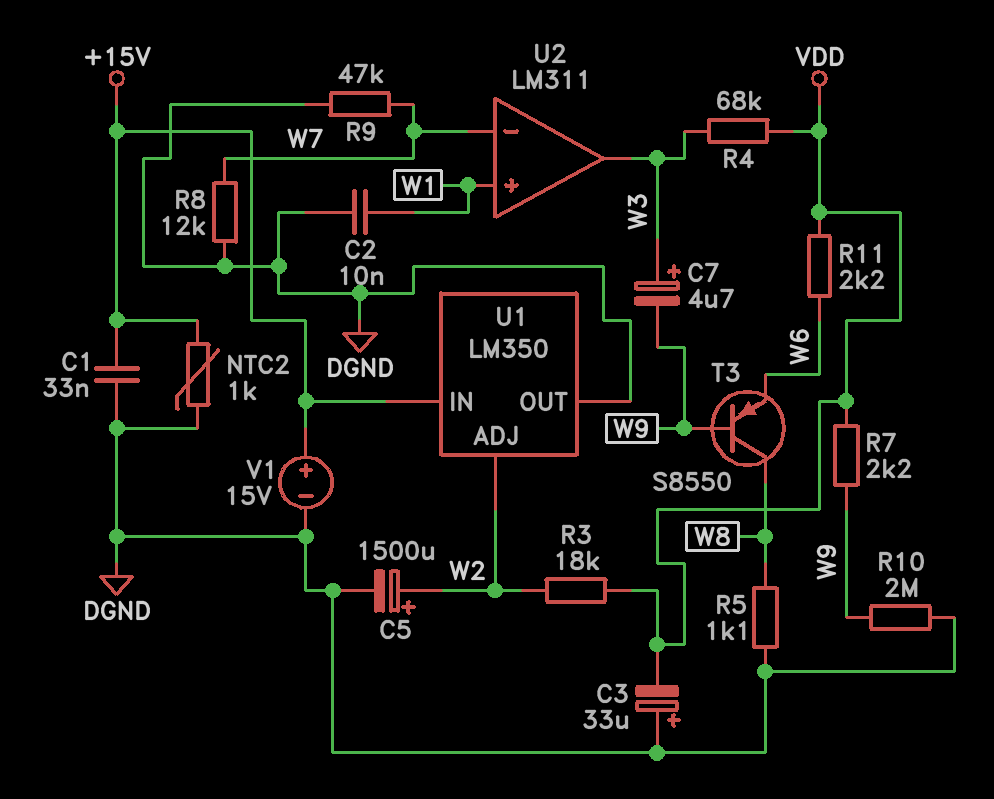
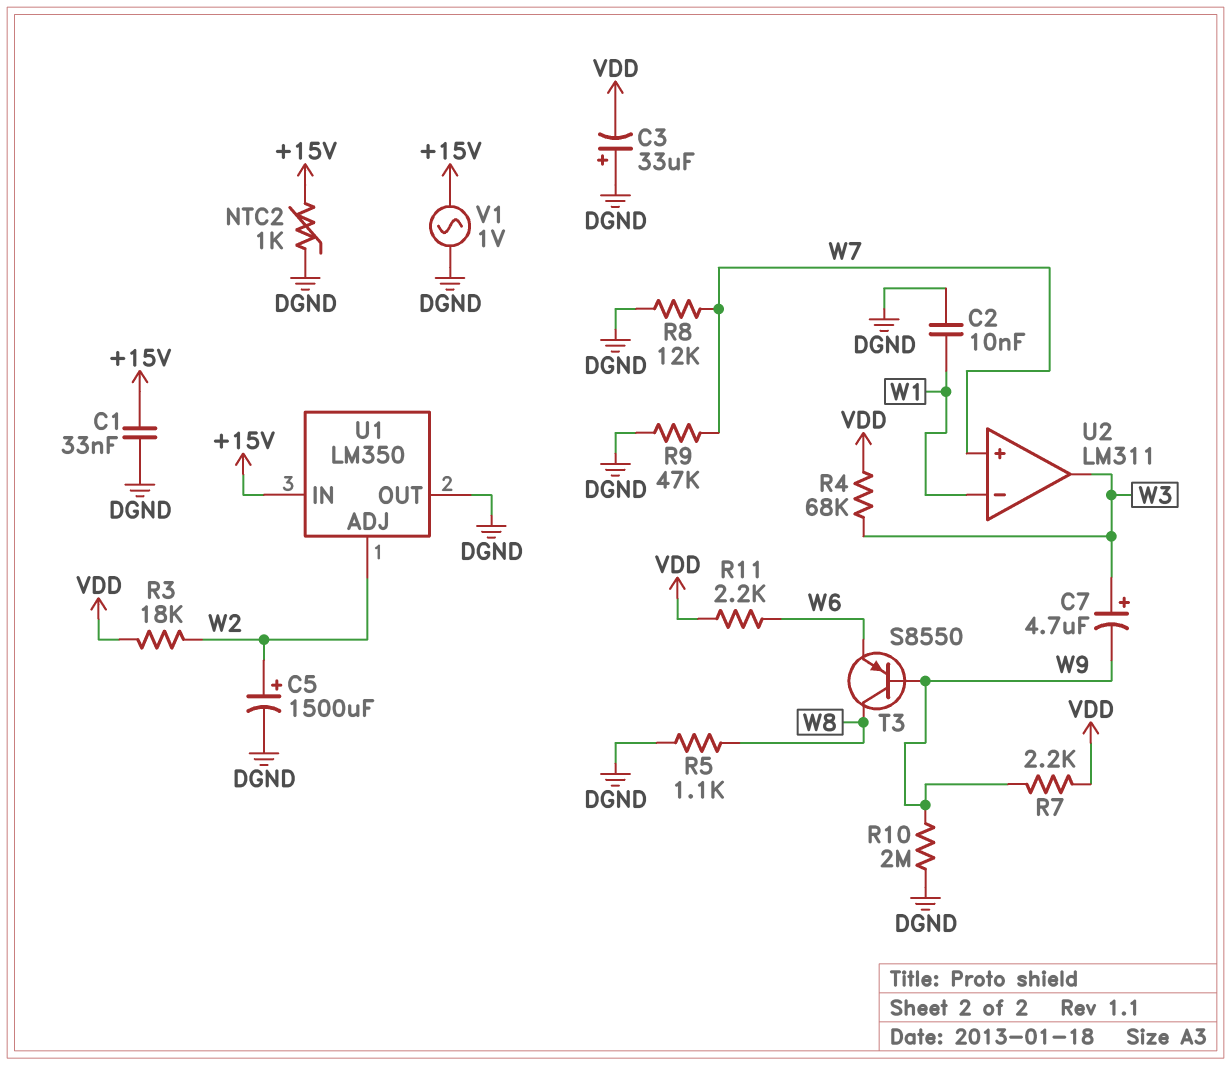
U2 pin in+: W1 -> W7
U2 pin in-: W7 -> W1
V1: 15V (plus +15V, minus DGND) -> AC 1V (+15V, DGND)

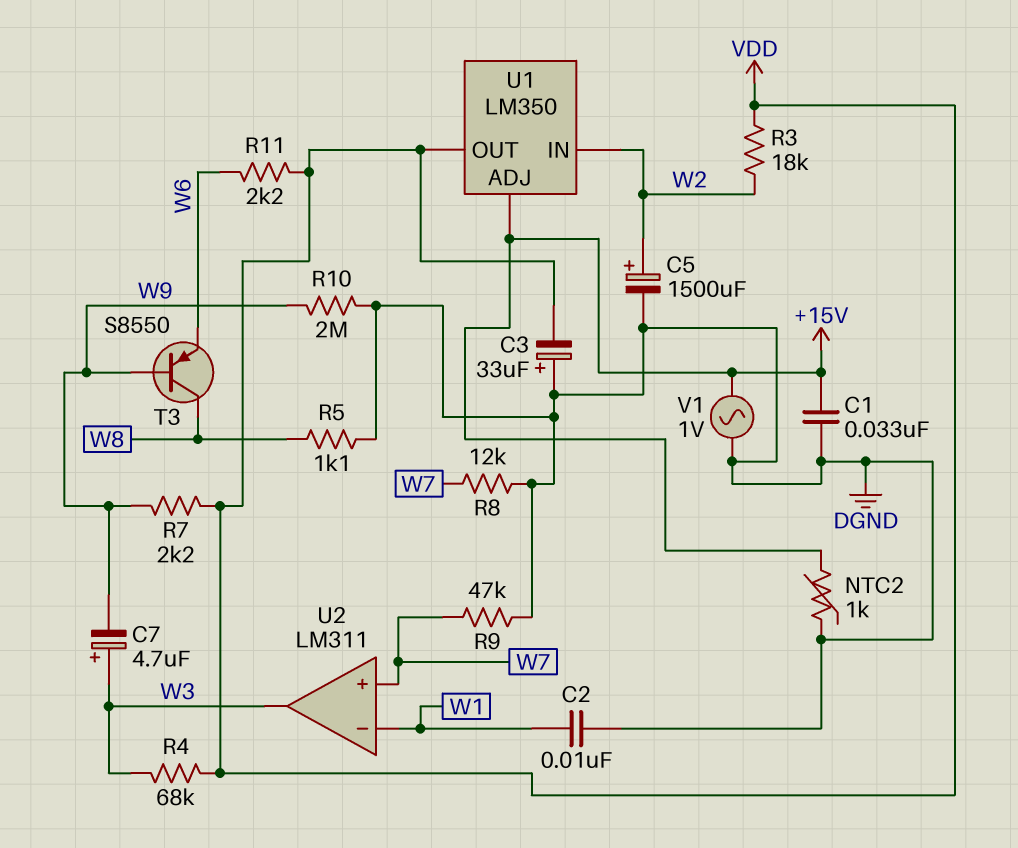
U1 pin ADJ: W2 -> +15V
U1 pin IN: +15V -> W2
U1 pin OUT: DGND -> VDD

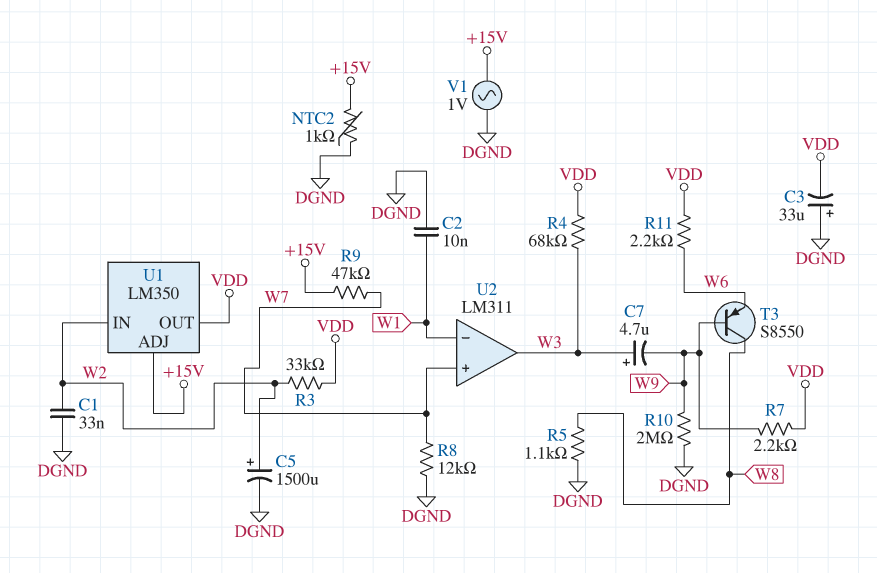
C1: 33nF (+15V, DGND) -> 33nF (DGND, W2)
R3: 18k (VDD, W2) -> 33k (VDD, W2)
R9: 47k (DGND, W7) -> 47k (+15V, W7)

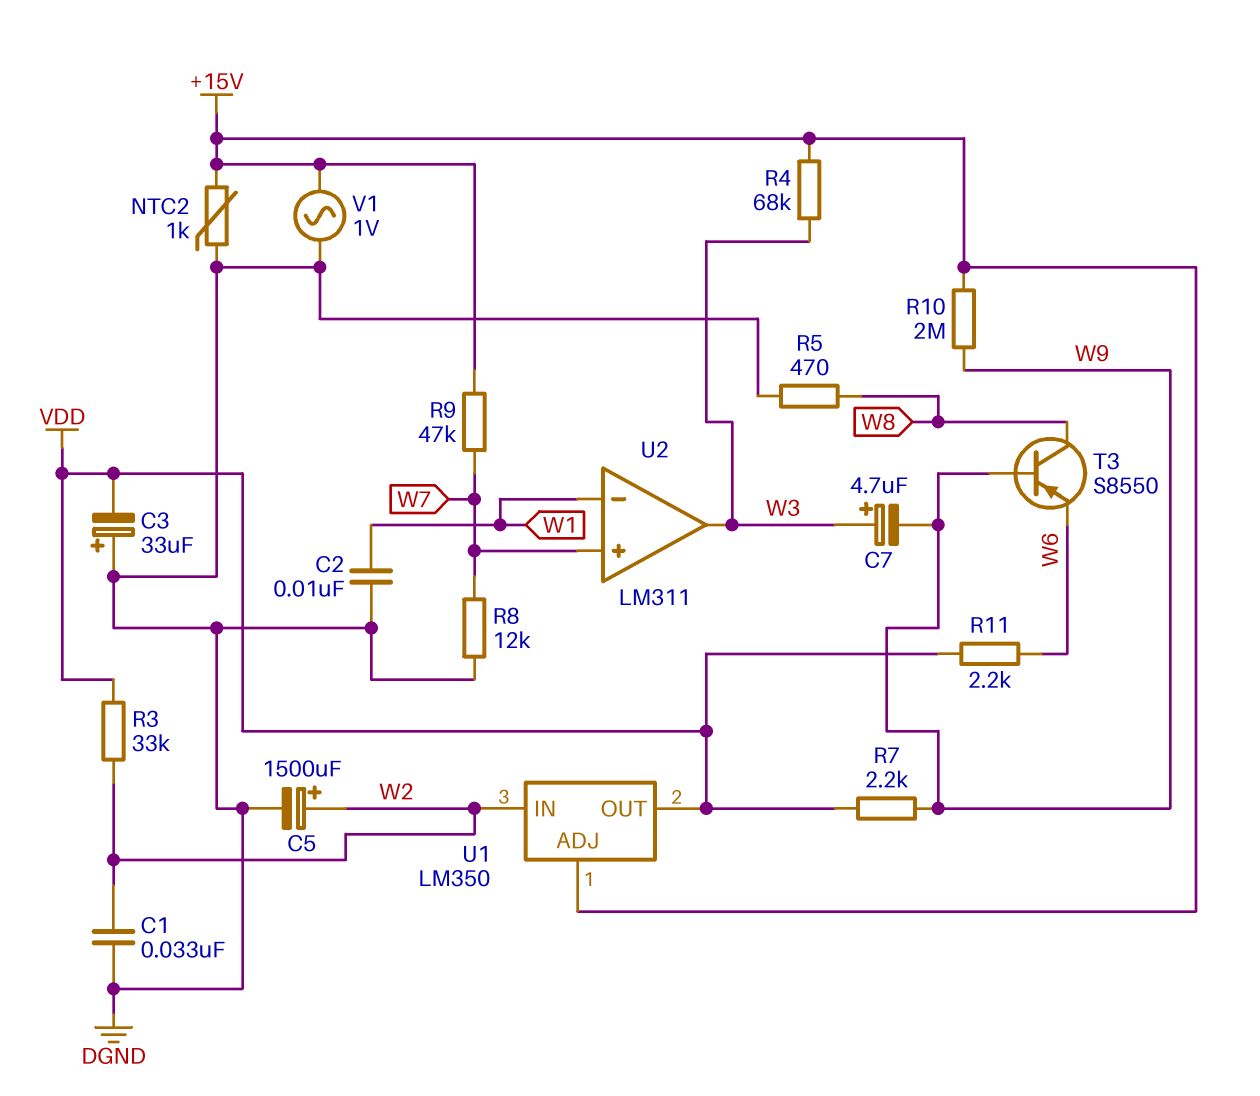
R4: 68k (VDD, W3) -> 68k (+15V, W3)
R5: 1.1k (DGND, W8) -> 470 (DGND, W8)
R10: 2M (DGND, W9) -> 2M (+15V, W9)

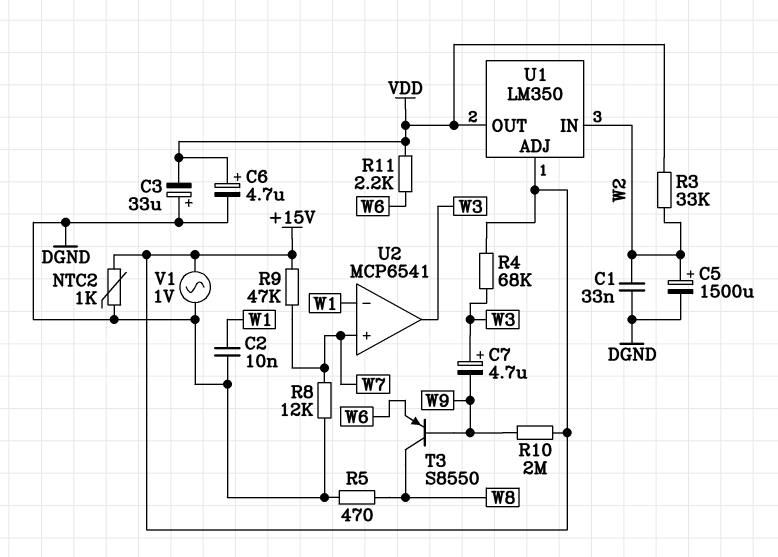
C6: none -> 4.7uF (plus VDD, minus DGND)
R7: 2.2k (VDD, W9) -> none
U2: LM311 -> MCP6541

